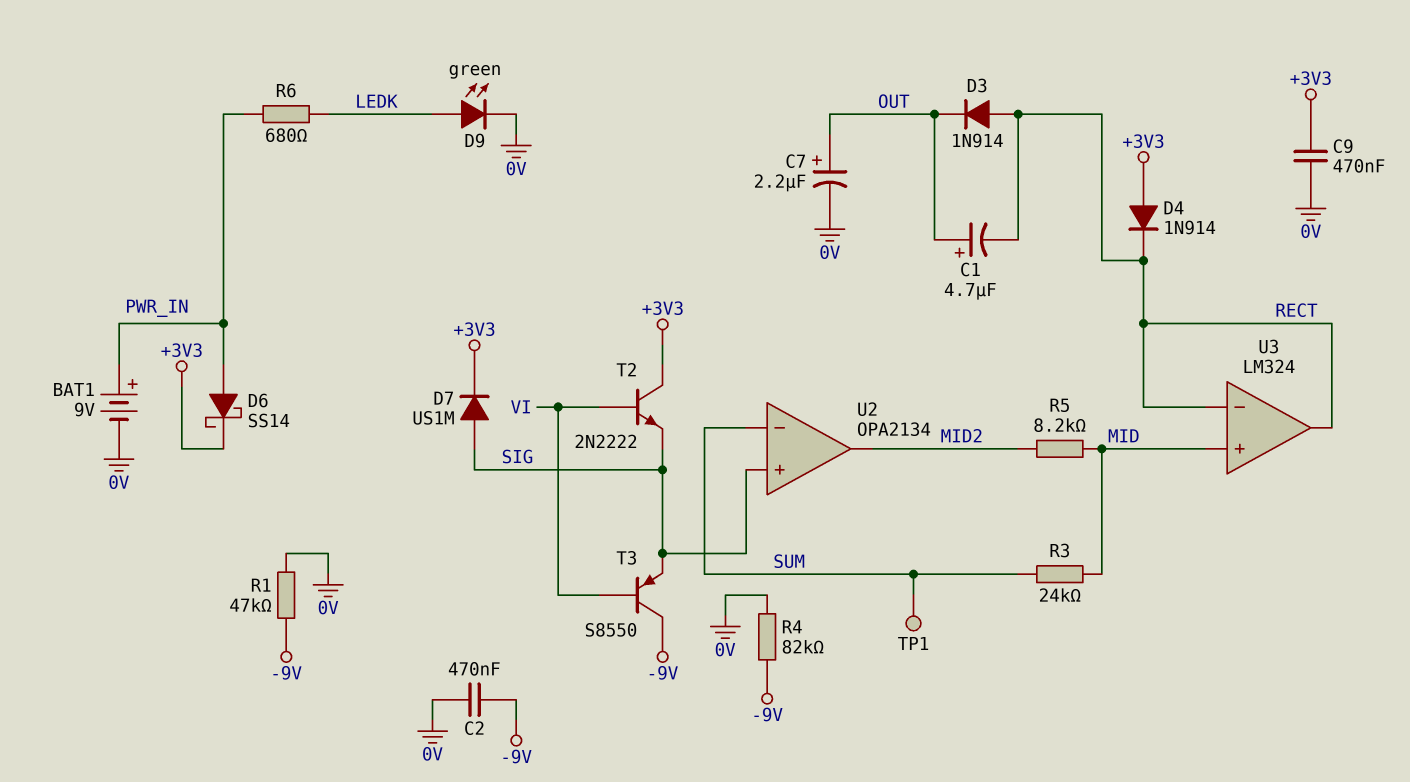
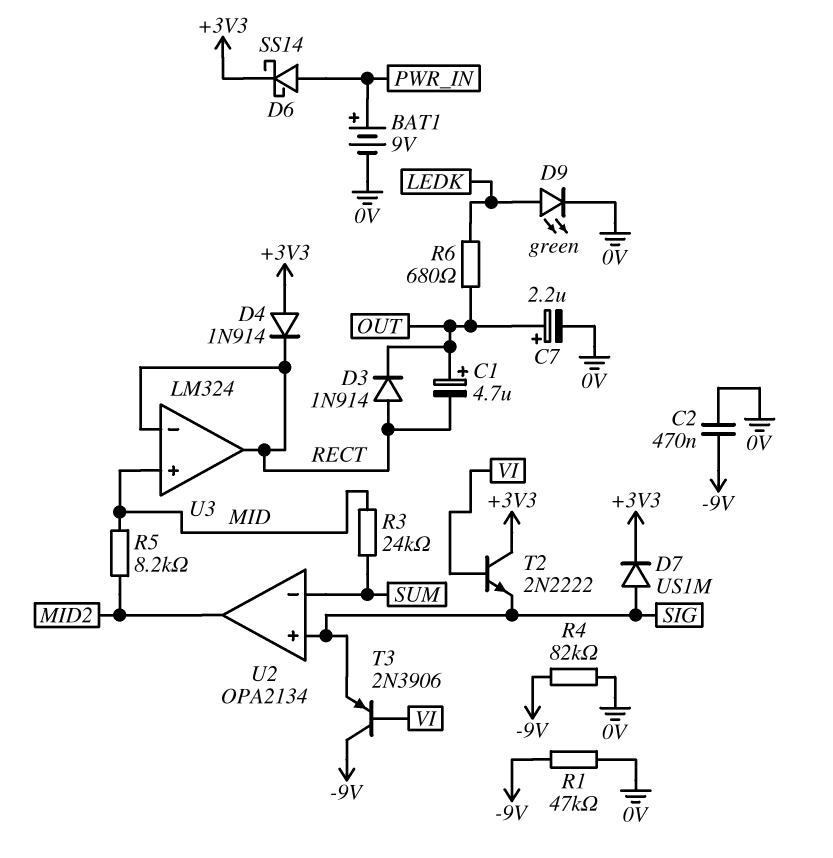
C9: 470nF (+3V3, 0V) -> none
R6: 680 (LEDK, PWR_IN) -> 680 (LEDK, OUT)
T3: PNP S8550 (B VI, C -9V, E SIG) -> PNP 2N3906 (B VI, C -9V, E SIG)
TP1: test point (SUM) -> none

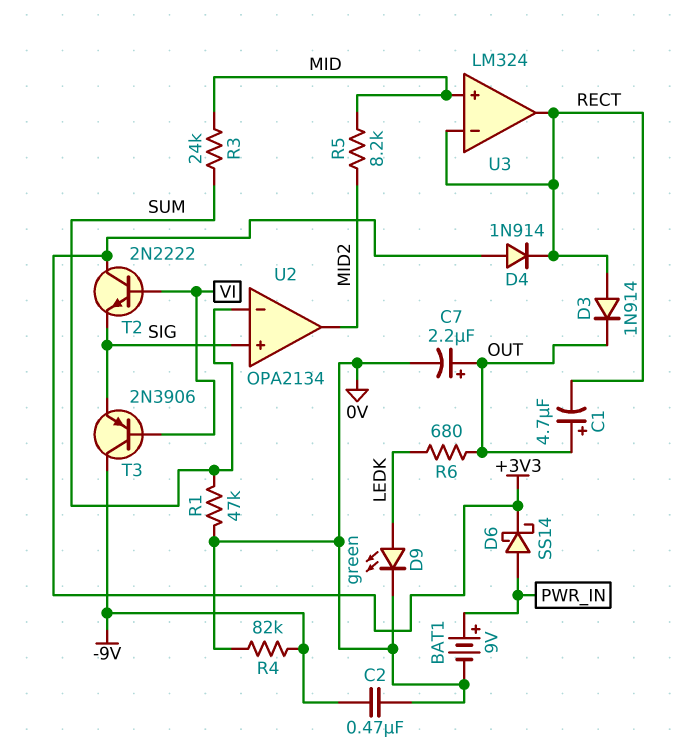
D7: diode US1M (A SIG, K +3V3) -> none
R1: 47k (-9V, 0V) -> 47k (0V, SUM)

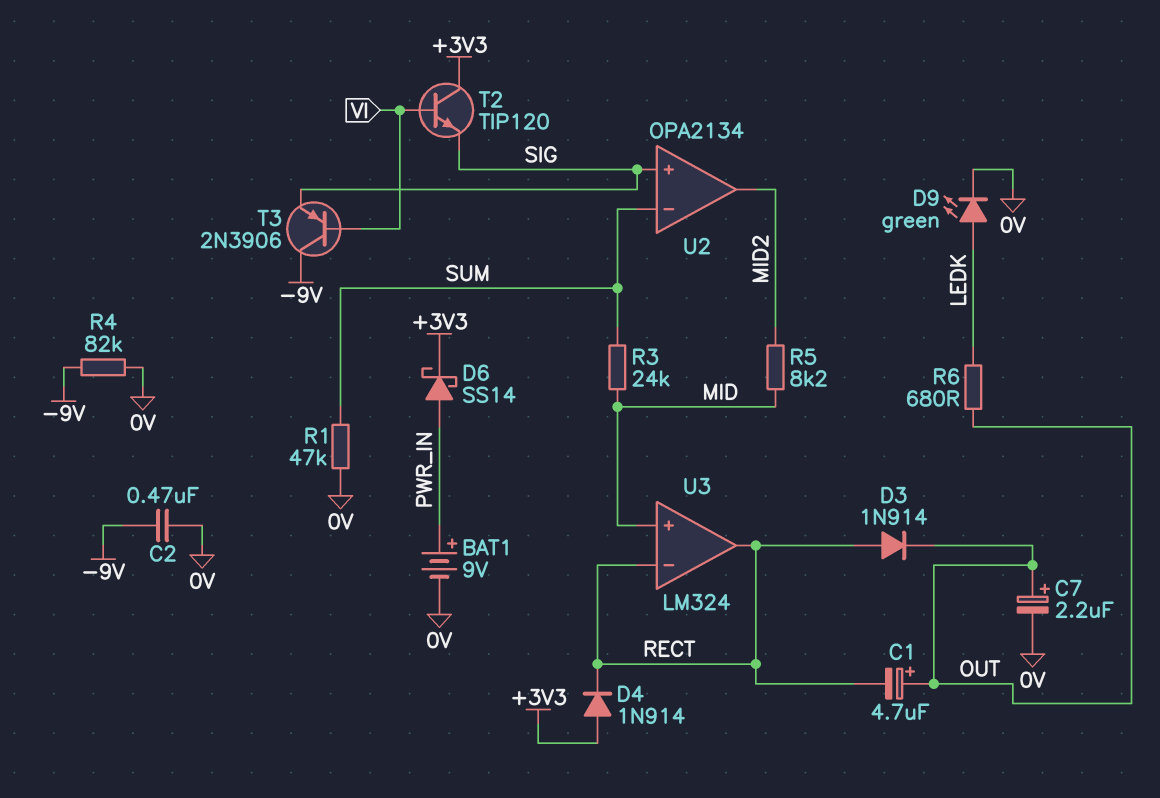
T2: NPN 2N2222 (B VI, C +3V3, E SIG) -> NPN TIP120 (B VI, C +3V3, E SIG)

